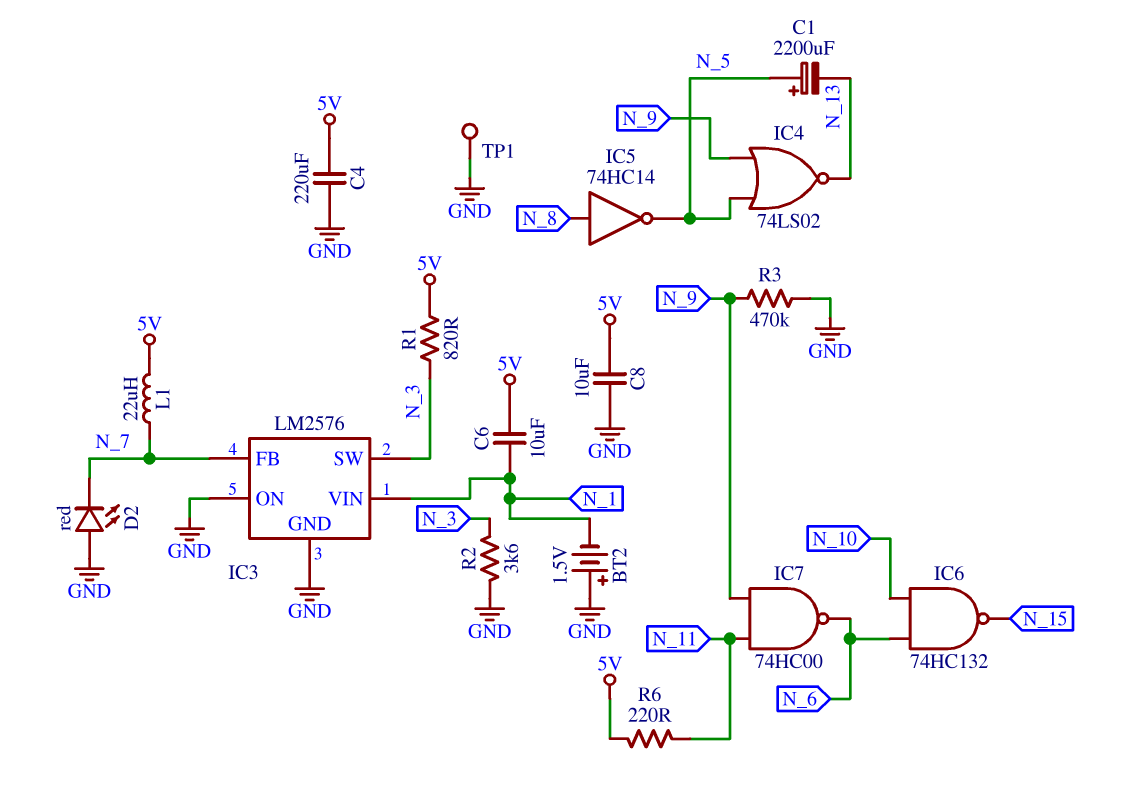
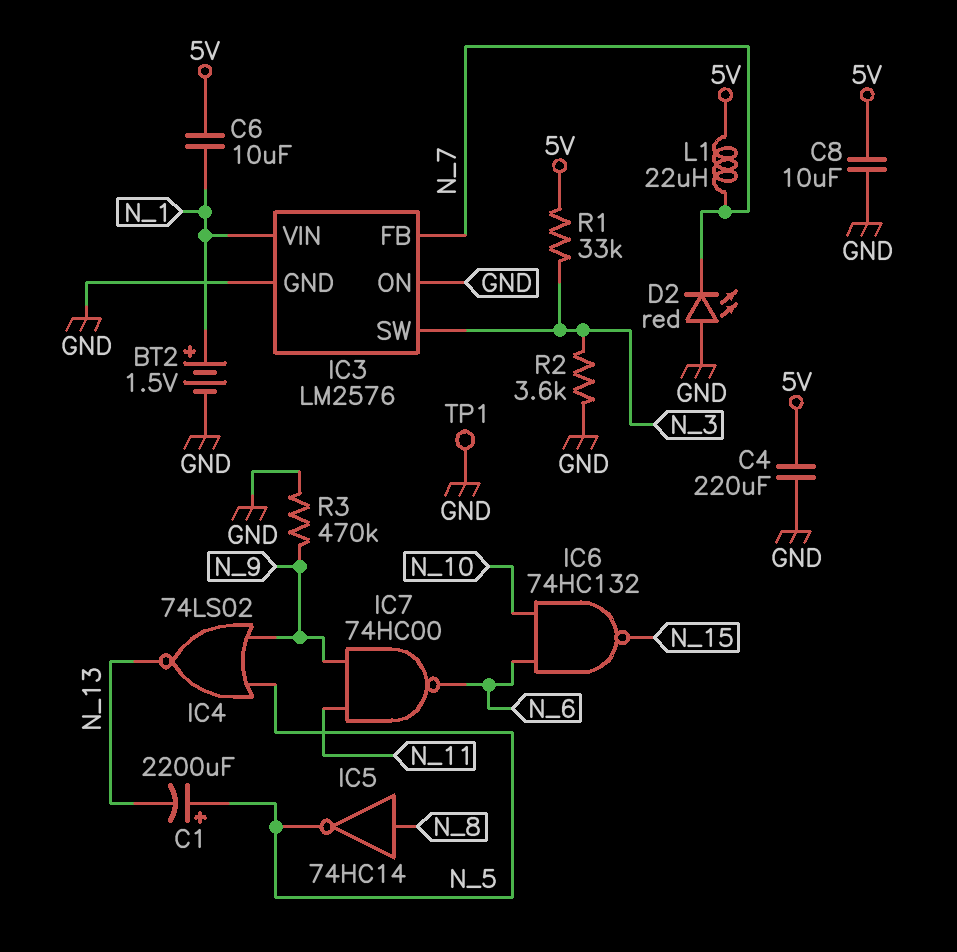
BT2: 1.5V (plus GND, minus N_1) -> 1.5V (plus N_1, minus GND)
R1: 820 (5V, N_3) -> 33k (5V, N_3)
R6: 220 (5V, N_11) -> none

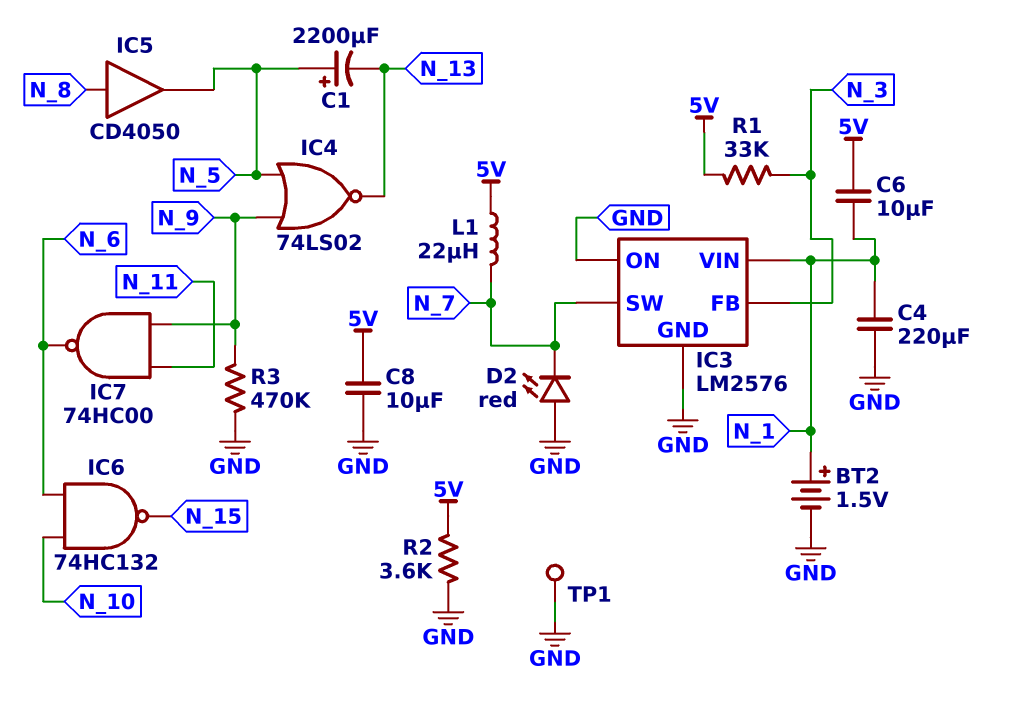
C4: 220uF (5V, GND) -> 220uF (GND, N_1)
IC3 pin FB: N_7 -> N_3
IC3 pin SW: N_3 -> N_7
IC5: NOT 74HC14 (in N_8, out N_5) -> buffer CD4050 (in N_8, out N_5)
R2: 3.6k (GND, N_3) -> 3.6k (5V, GND)

